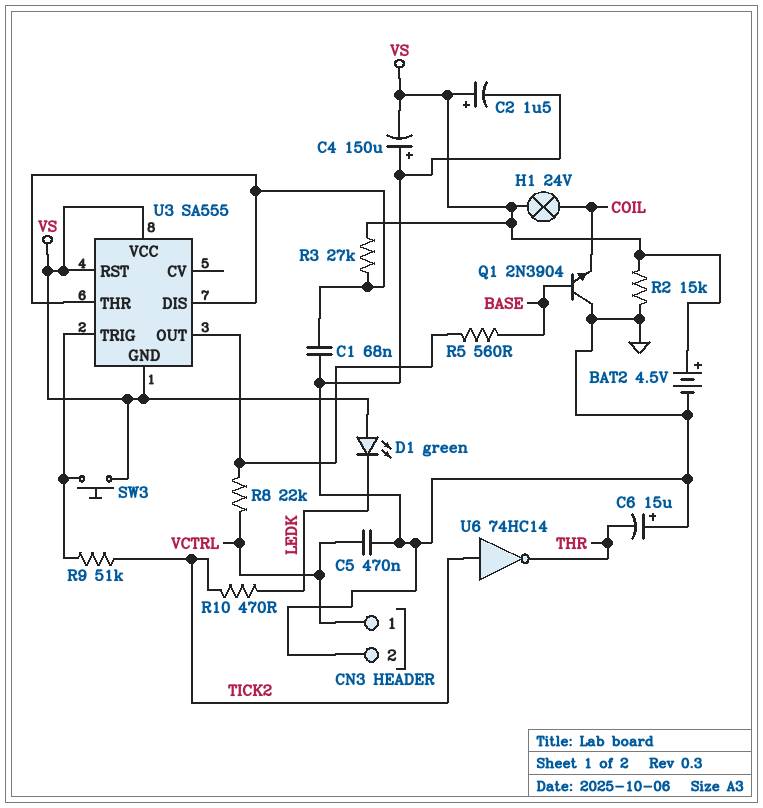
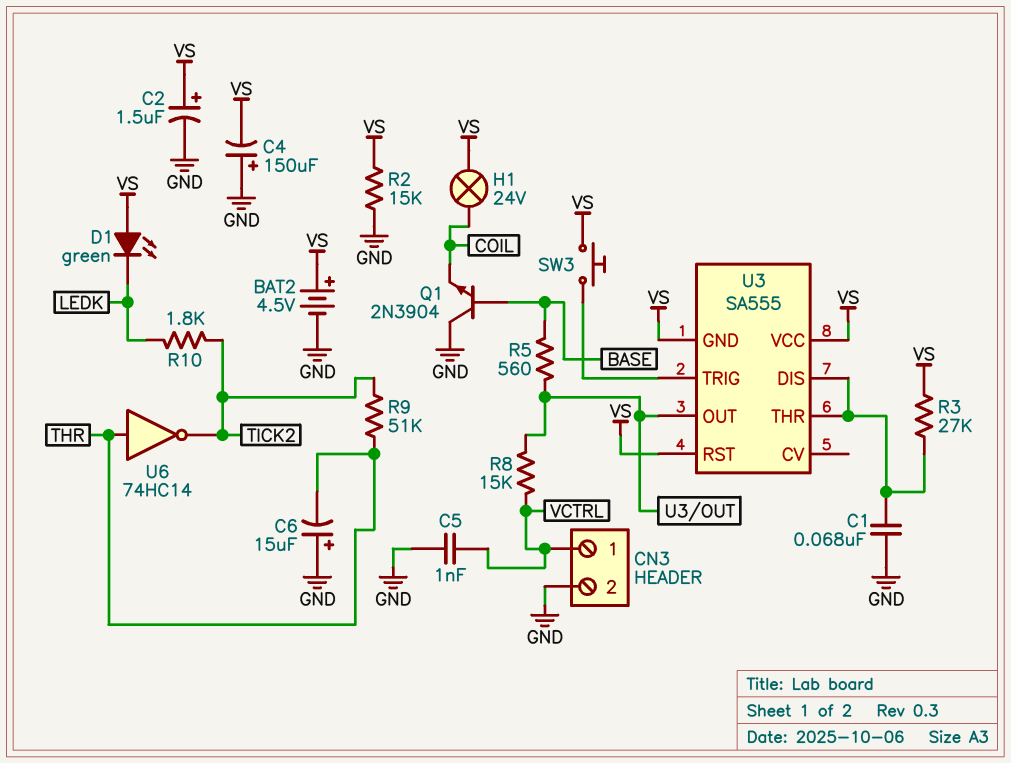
C5: 470nF (GND, VCTRL) -> 1nF (GND, VCTRL)
R8: 22k (U3/OUT, VCTRL) -> 15k (U3/OUT, VCTRL)
R9: 51k (TICK2, U3/TRIG) -> 51k (THR, TICK2)
R10: 470 (LEDK, TICK2) -> 1.8k (LEDK, TICK2)
U6: NOT 74HC14 (in TICK2, out THR) -> NOT 74HC14 (in THR, out TICK2)

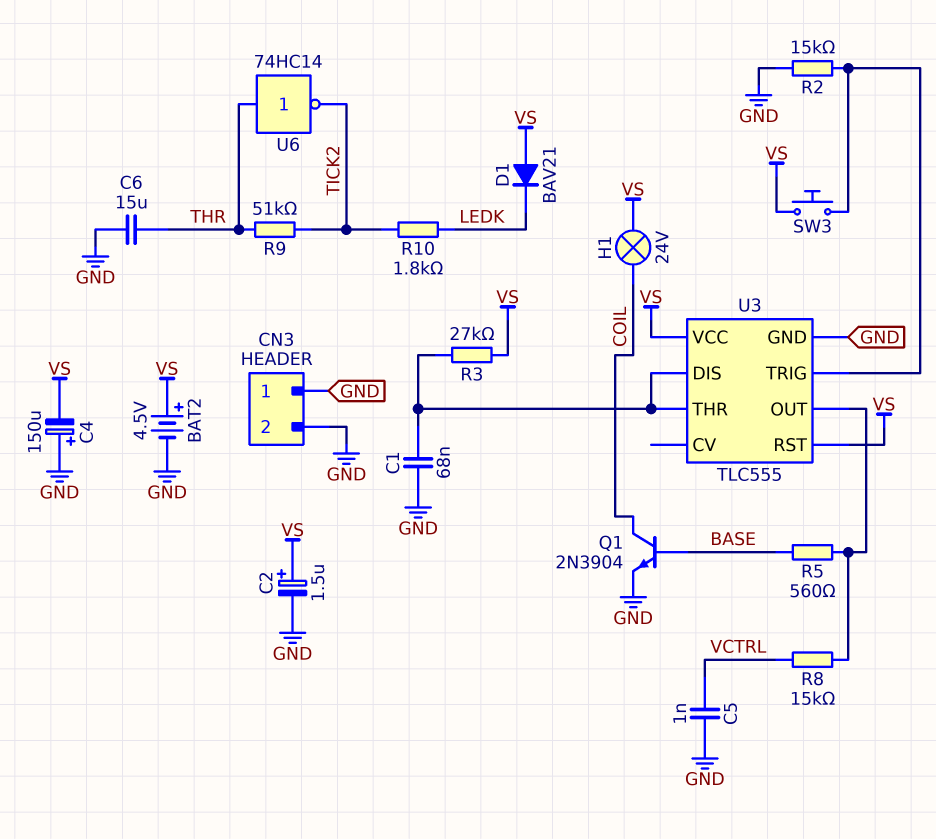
C6: 15uF (plus GND, minus THR) -> 15uF (GND, THR)
CN3 pin 1: VCTRL -> GND
D1: LED green (A VS, K LEDK) -> diode BAV21 (A VS, K LEDK)
Q1: NPN 2N3904 (B BASE, C GND, E COIL) -> NPN 2N3904 (B BASE, C COIL, E GND)
R2: 15k (GND, VS) -> 15k (GND, U3/TRIG)
U3: SA555 -> TLC555
U3 pin GND: VS -> GND

